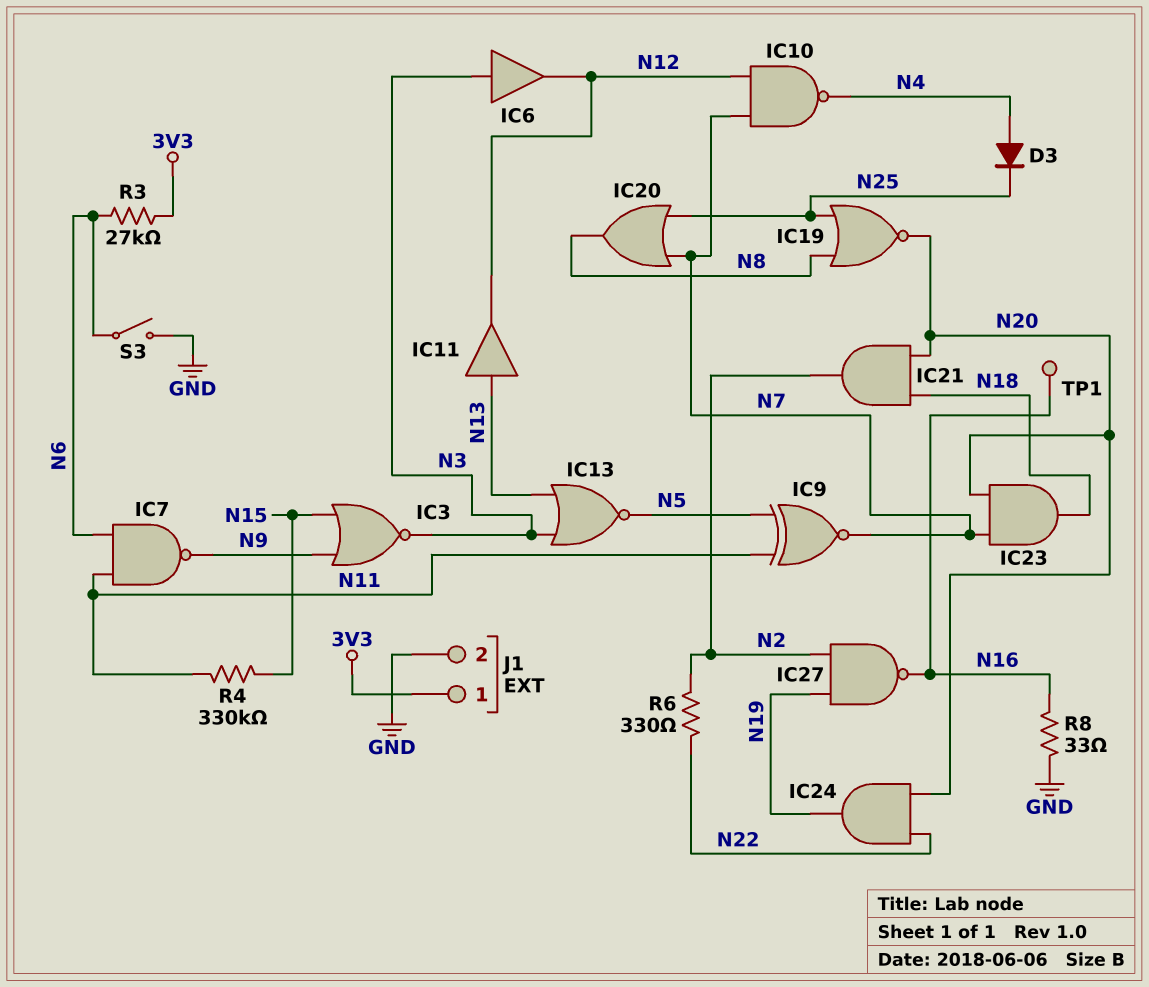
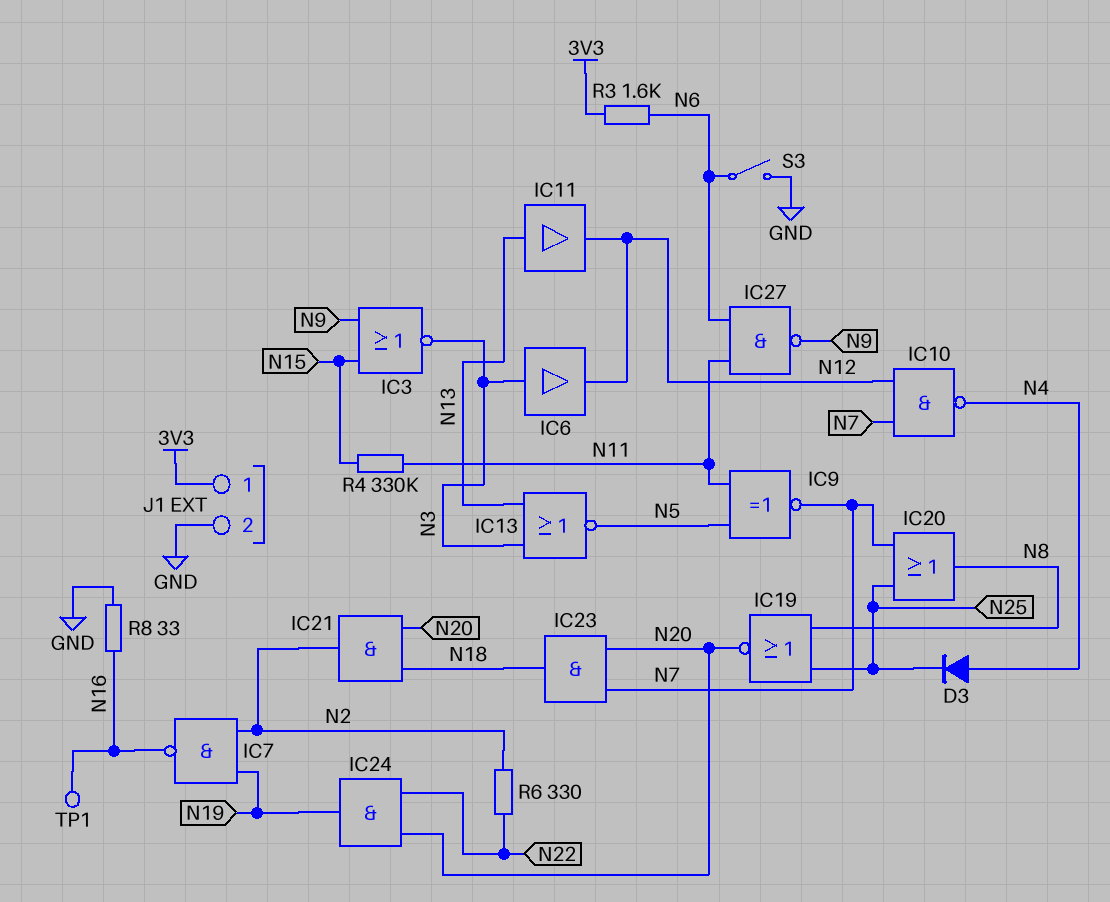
IC7: NAND (in N6, in N11, out N9) -> NAND (in N2, in N19, out N16)
IC27: NAND (in N2, in N19, out N16) -> NAND (in N6, in N11, out N9)
R3: 27k (3V3, N6) -> 1.6k (3V3, N6)

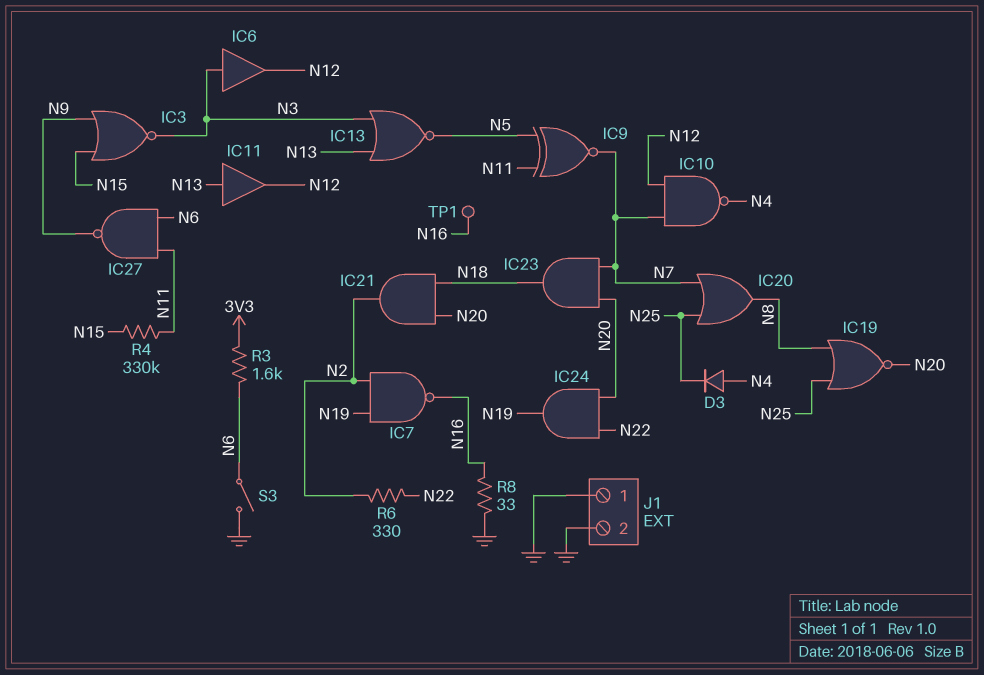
J1 pin 1: 3V3 -> GND

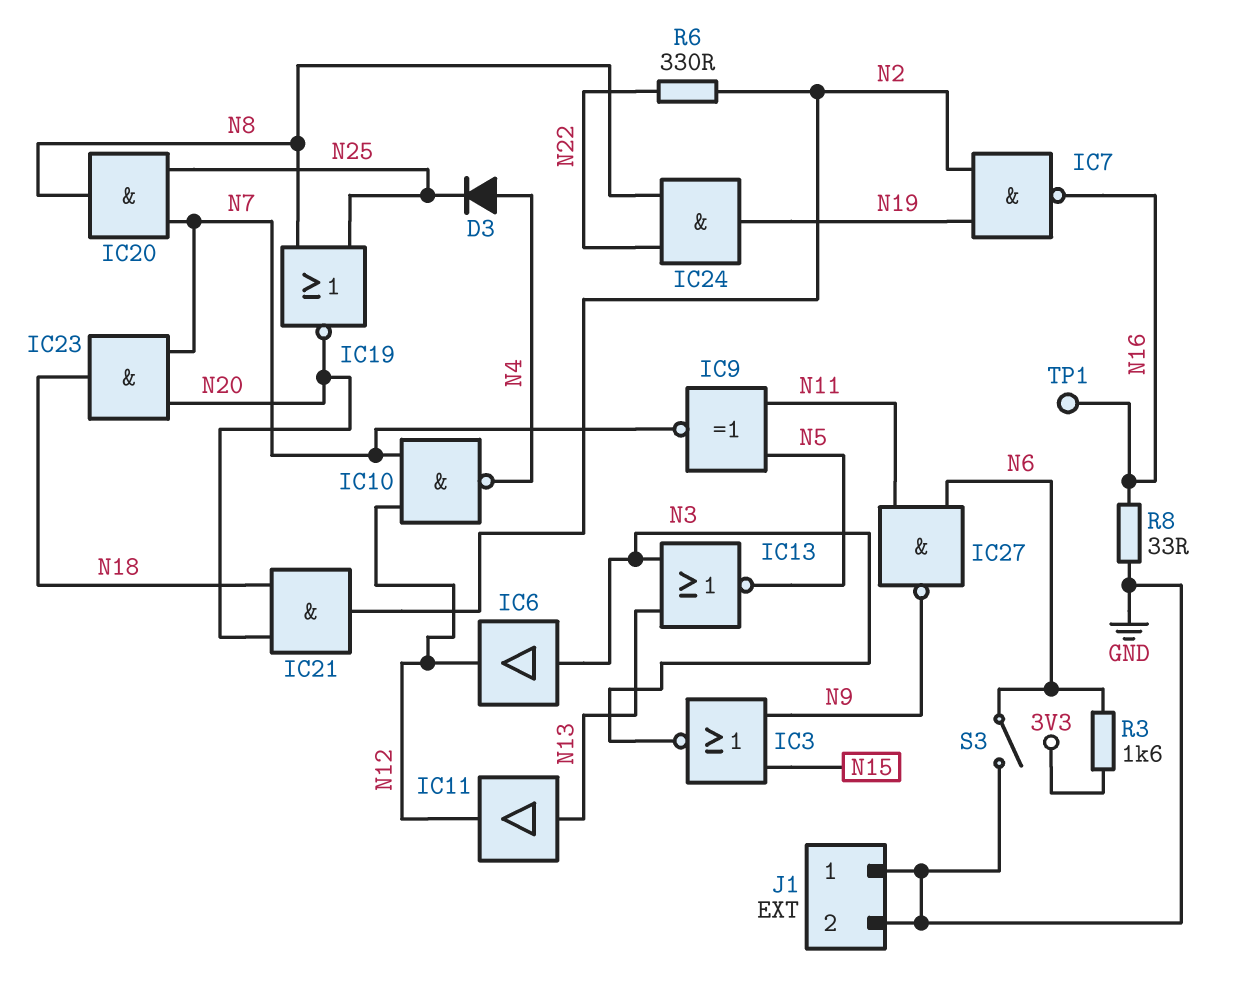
IC20: OR (in N7, in N25, out N8) -> AND (in N7, in N25, out N8)
IC24: AND (in N20, in N22, out N19) -> AND (in N8, in N22, out N19)
R4: 330k (N11, N15) -> none

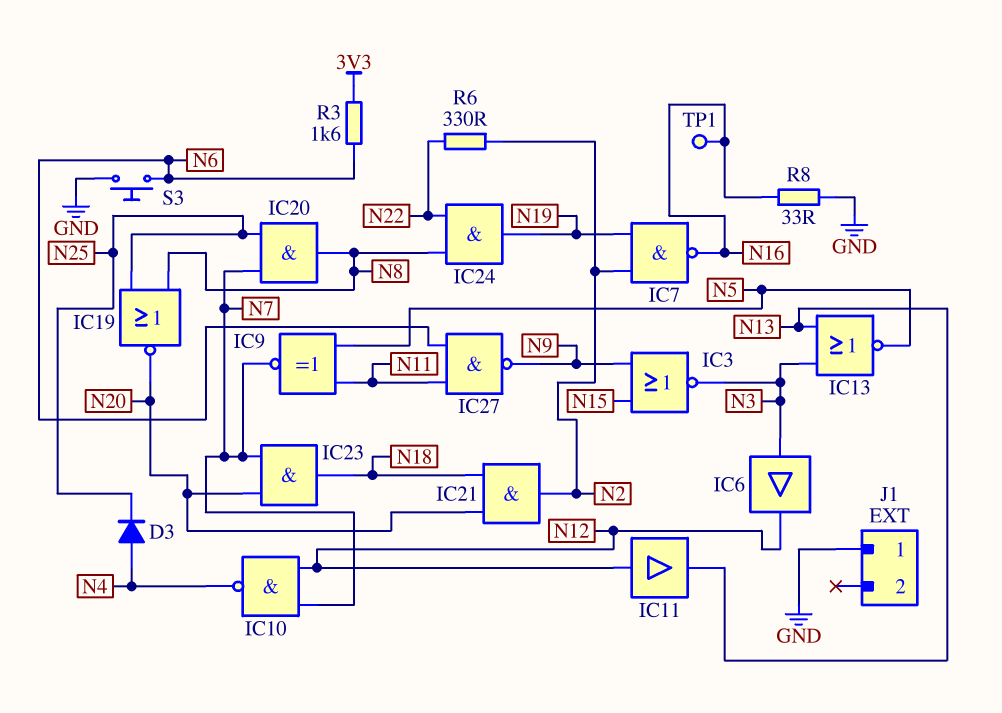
IC11: buffer (in N13, out N12) -> buffer (in N12, out N13)
J1 pin 2: GND -> none
S3: switch (GND, N6) -> button (GND, N6)

